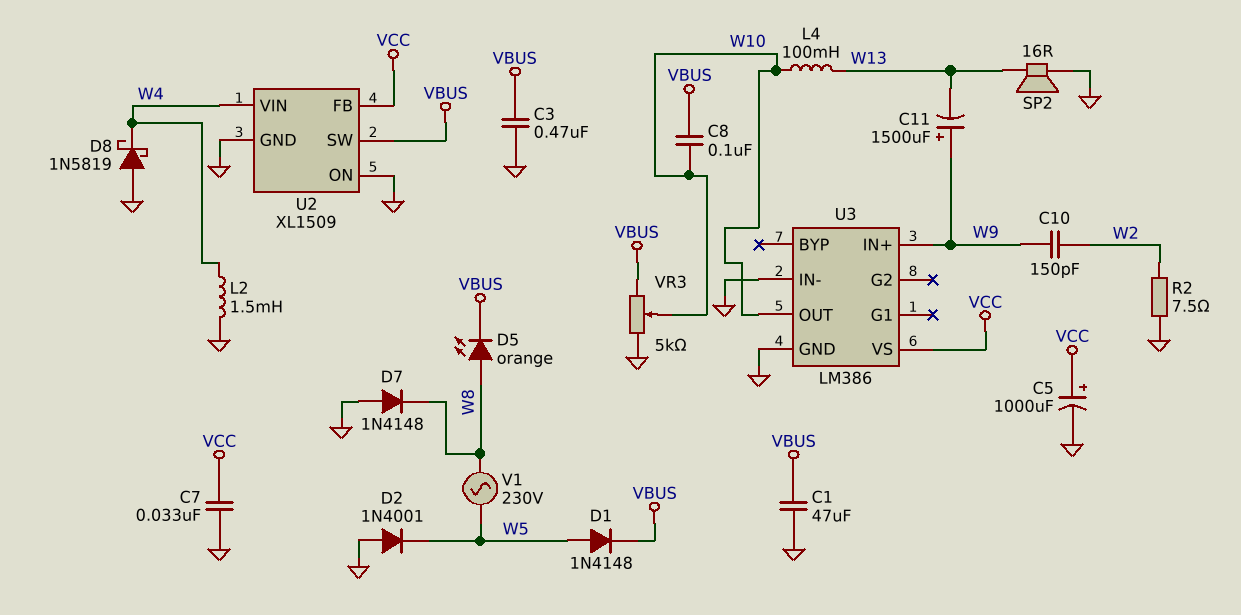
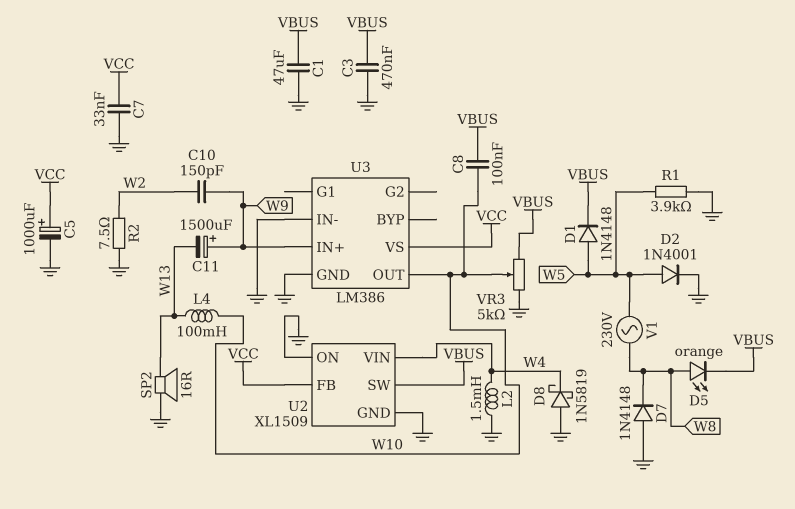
D2: diode 1N4001 (A GND, K W5) -> diode 1N4001 (A W5, K GND)
R1: none -> 3.9k (GND, W5)

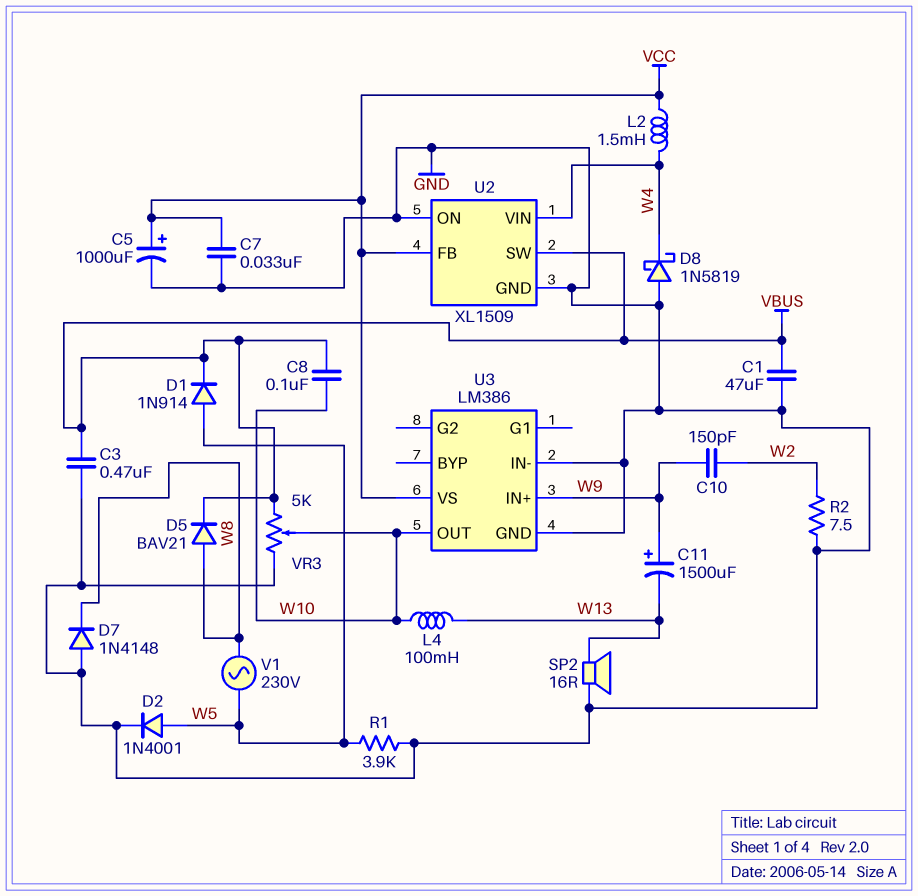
D1: diode 1N4148 (A W5, K VBUS) -> diode 1N914 (A W5, K VBUS)
D5: LED orange (A W8, K VBUS) -> diode BAV21 (A W8, K VBUS)
L2: 1.5mH (GND, W4) -> 1.5mH (VCC, W4)

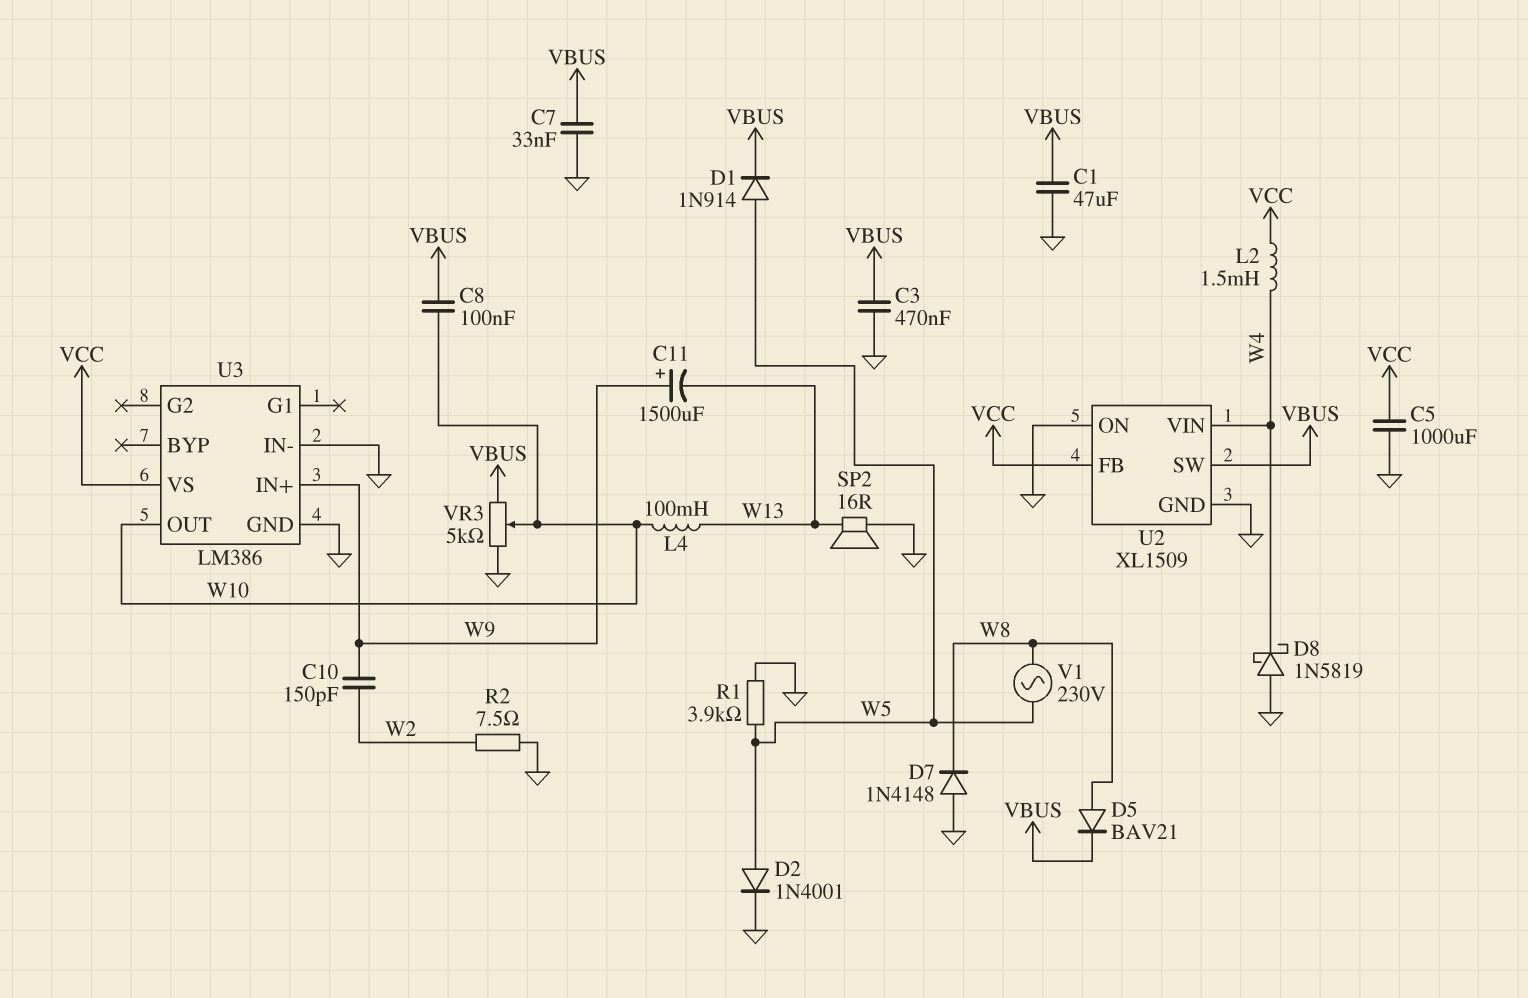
C5: 1000uF (plus VCC, minus GND) -> 1000uF (GND, VCC)
C7: 33nF (GND, VCC) -> 33nF (GND, VBUS)

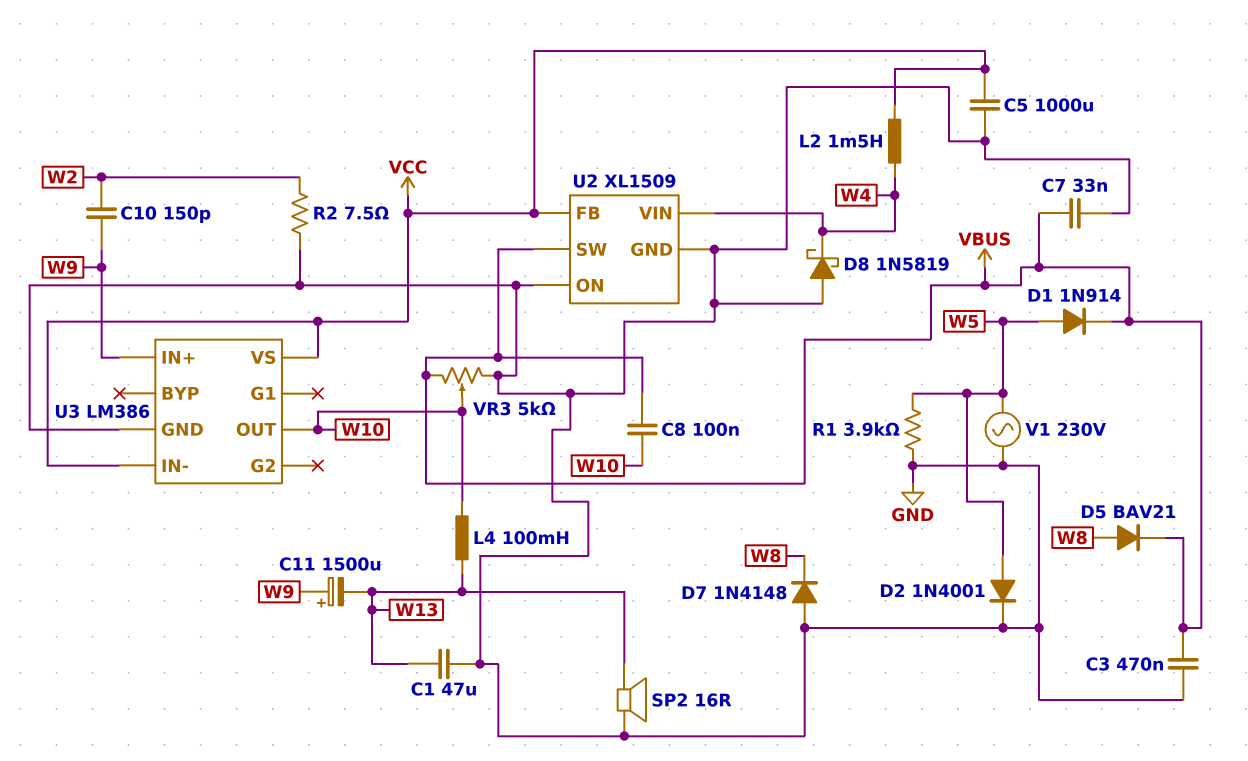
C1: 47uF (GND, VBUS) -> 47uF (GND, W13)
U3 pin IN-: GND -> VCC
V1: AC 230V (W5, W8) -> AC 230V (GND, W5)

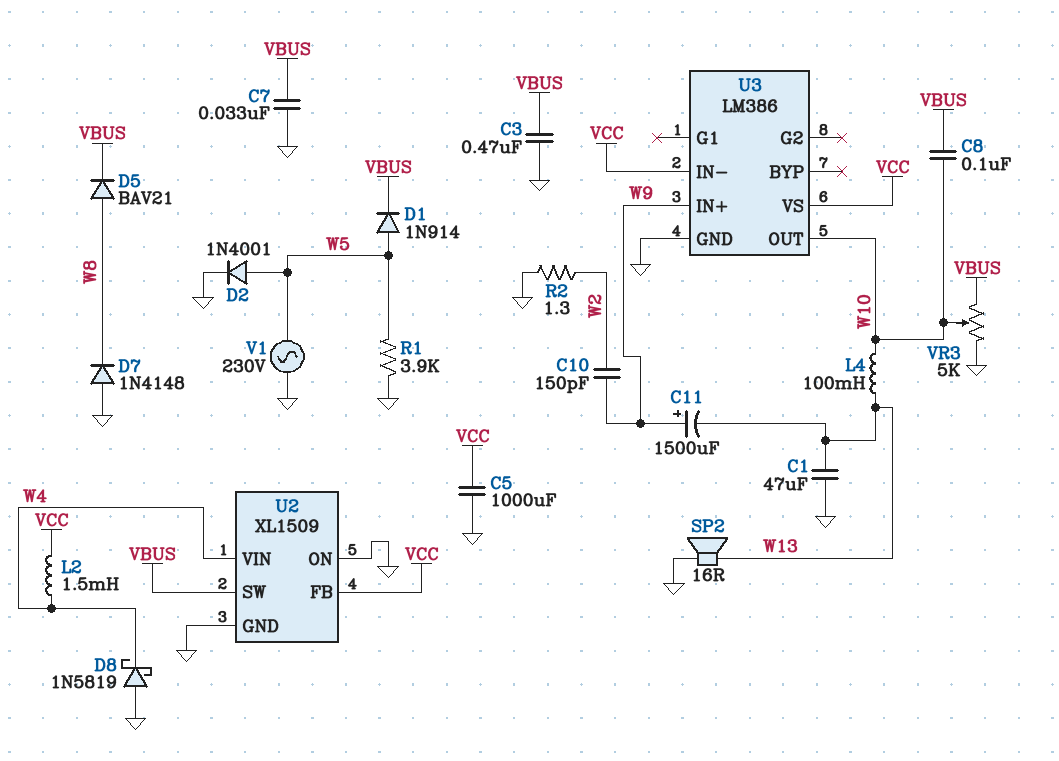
R2: 7.5 (GND, W2) -> 1.3 (GND, W2)

